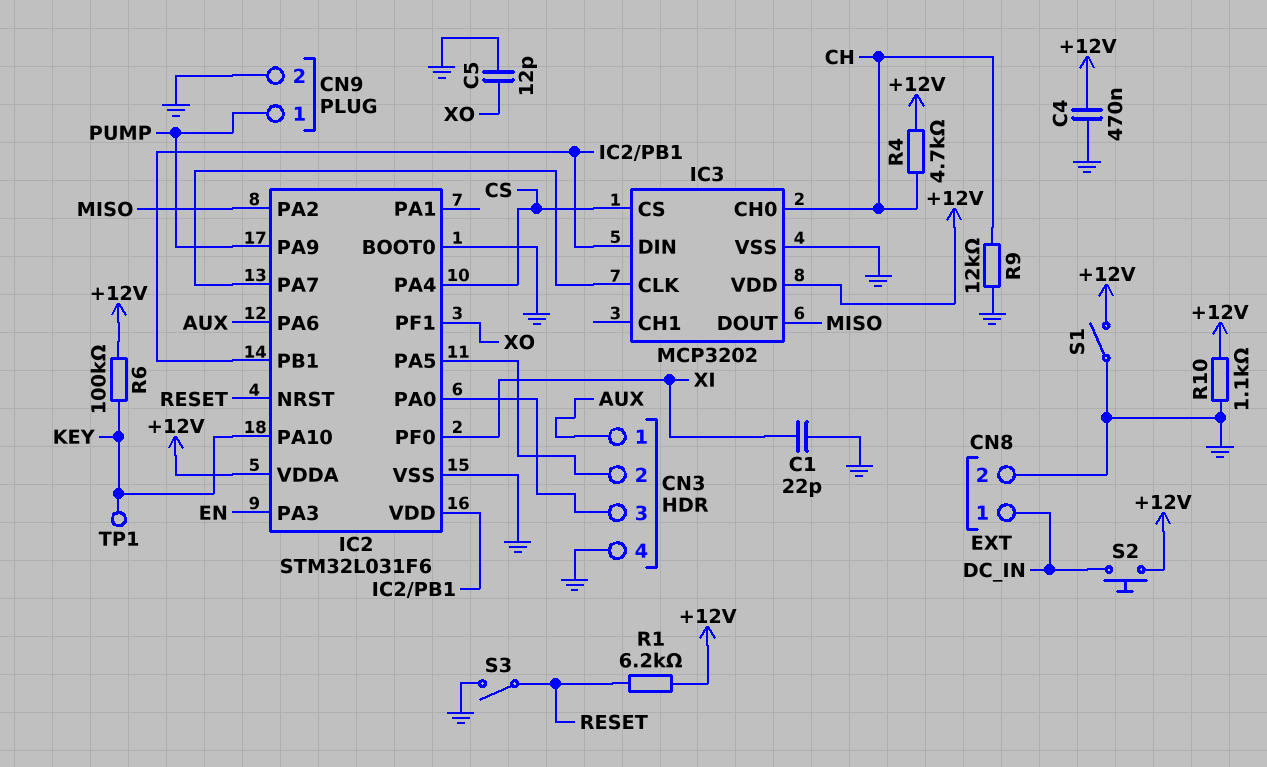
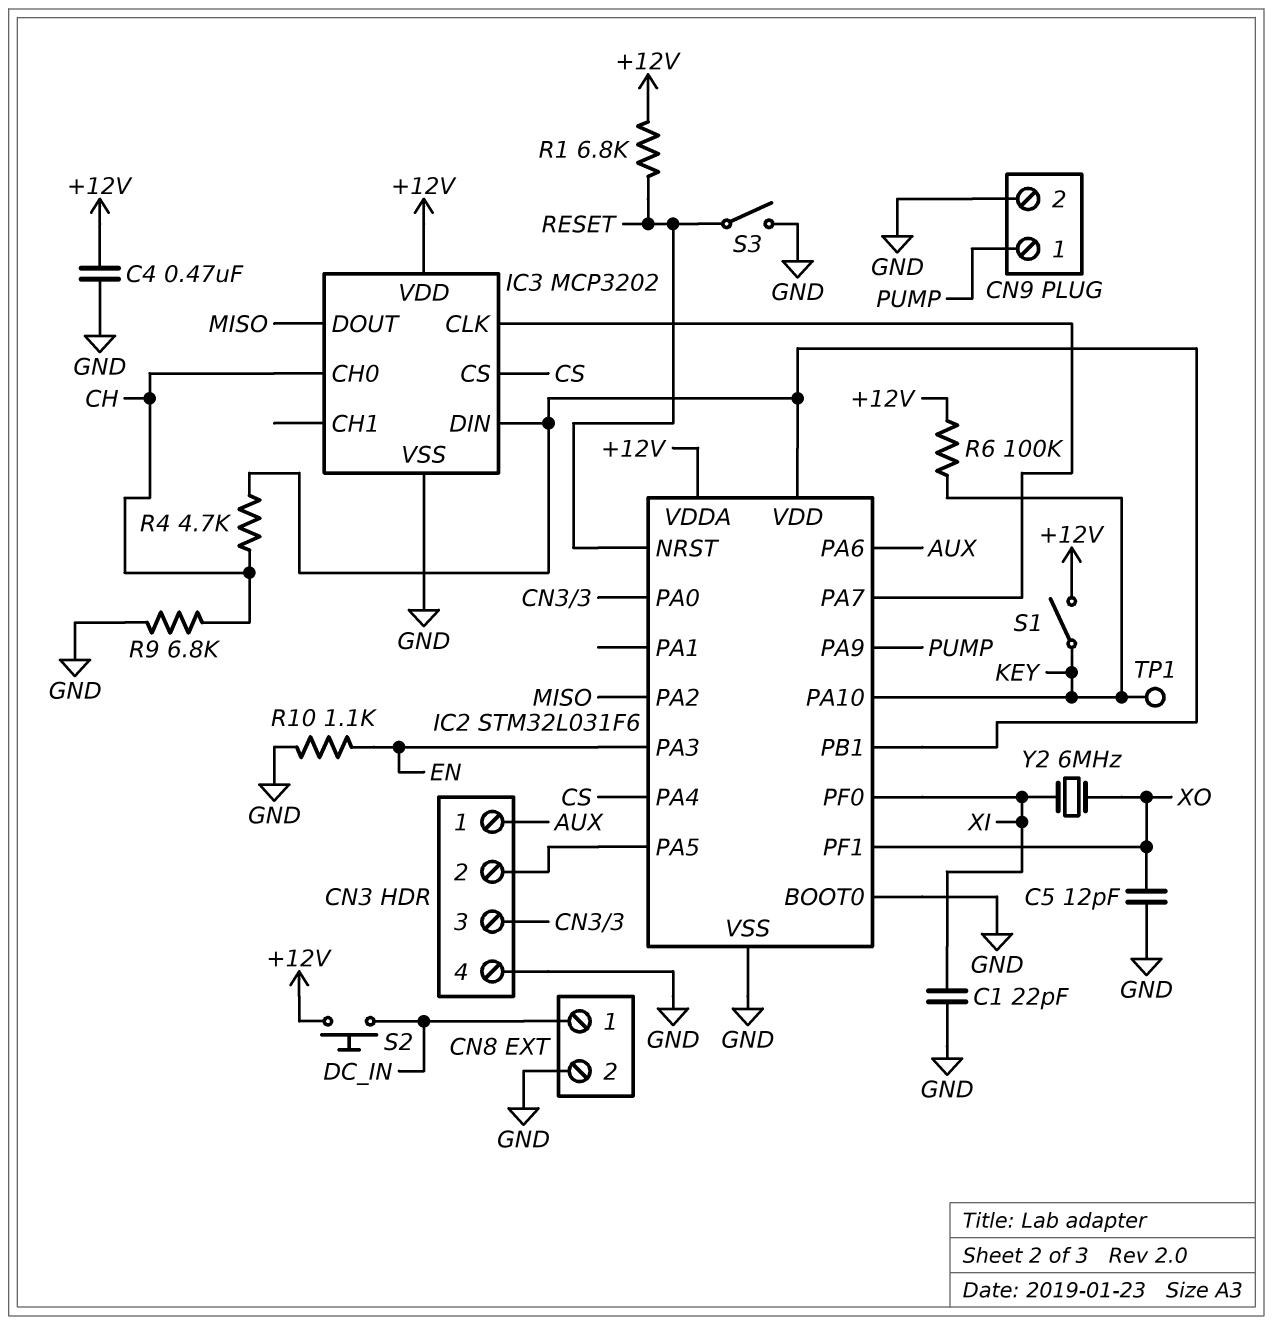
R1: 6.2k (+12V, RESET) -> 6.8k (+12V, RESET)
R4: 4.7k (+12V, CH) -> 4.7k (CH, IC2/PB1)
R9: 12k (CH, GND) -> 6.8k (CH, GND)
R10: 1.1k (+12V, GND) -> 1.1k (EN, GND)
S1: switch (+12V, GND) -> switch (+12V, KEY)
Y2: none -> 6MHz (XI, XO)

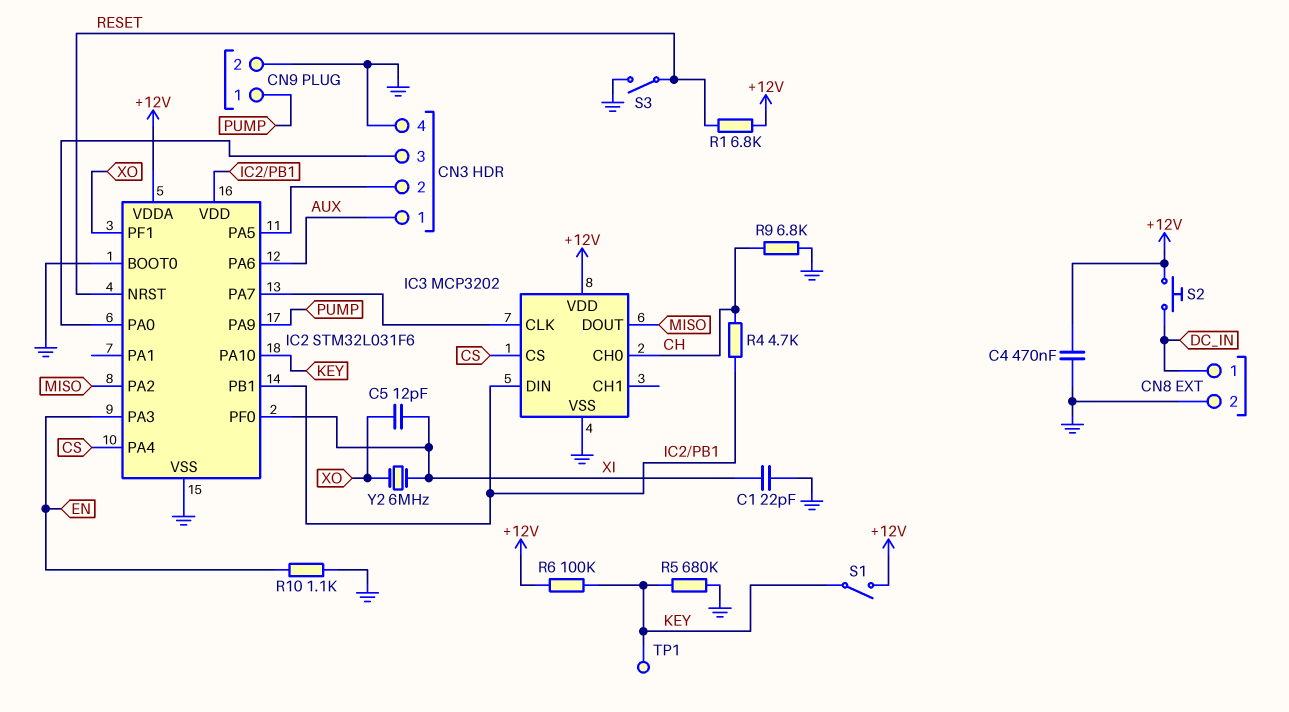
C5: 12pF (GND, XO) -> 12pF (XI, XO)
R5: none -> 680k (GND, KEY)

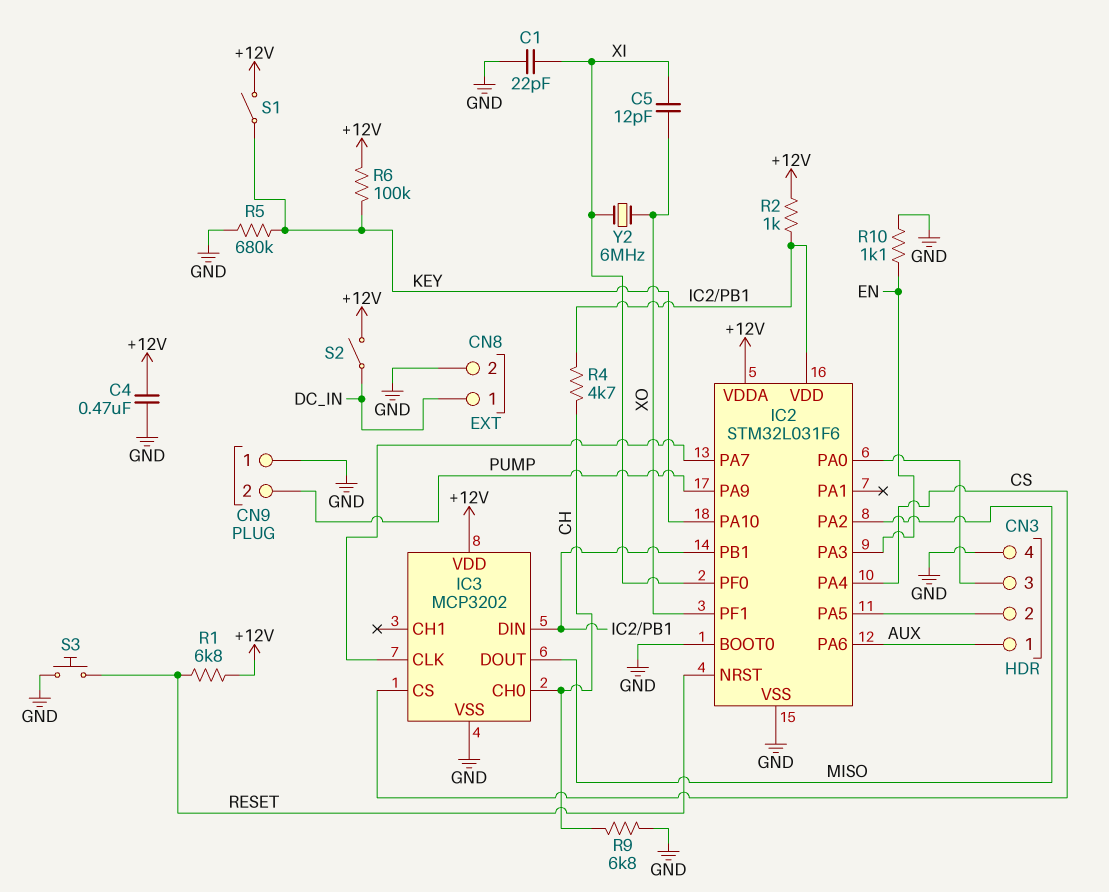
CN9 pin 1: PUMP -> GND
CN9 pin 2: GND -> PUMP
R2: none -> 1k (+12V, IC2/PB1)
S2: button (+12V, DC_IN) -> switch (+12V, DC_IN)
S3: switch (GND, RESET) -> button (GND, RESET)
TP1: test point (KEY) -> none

